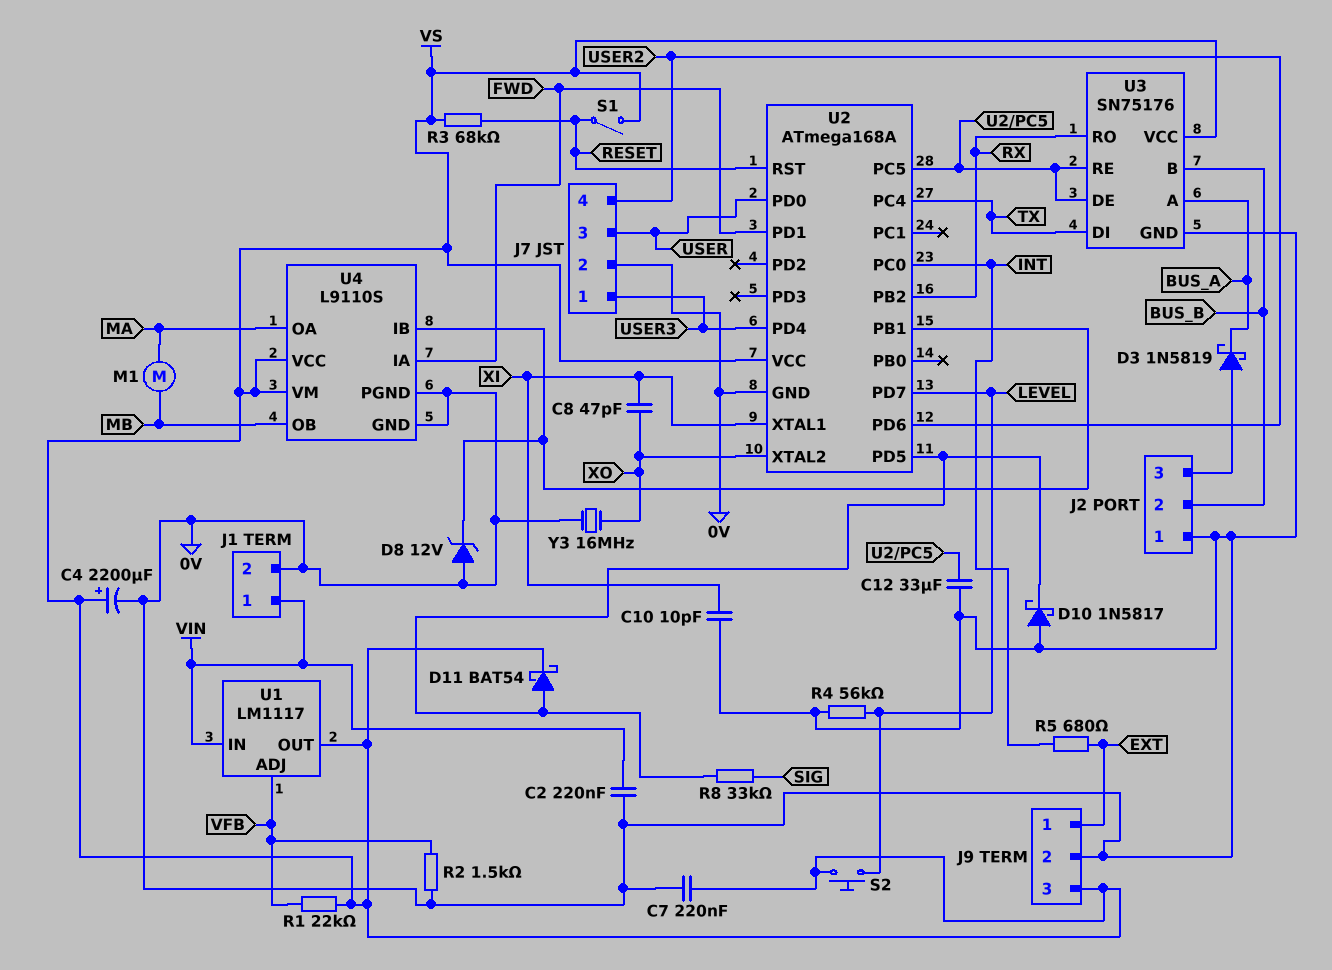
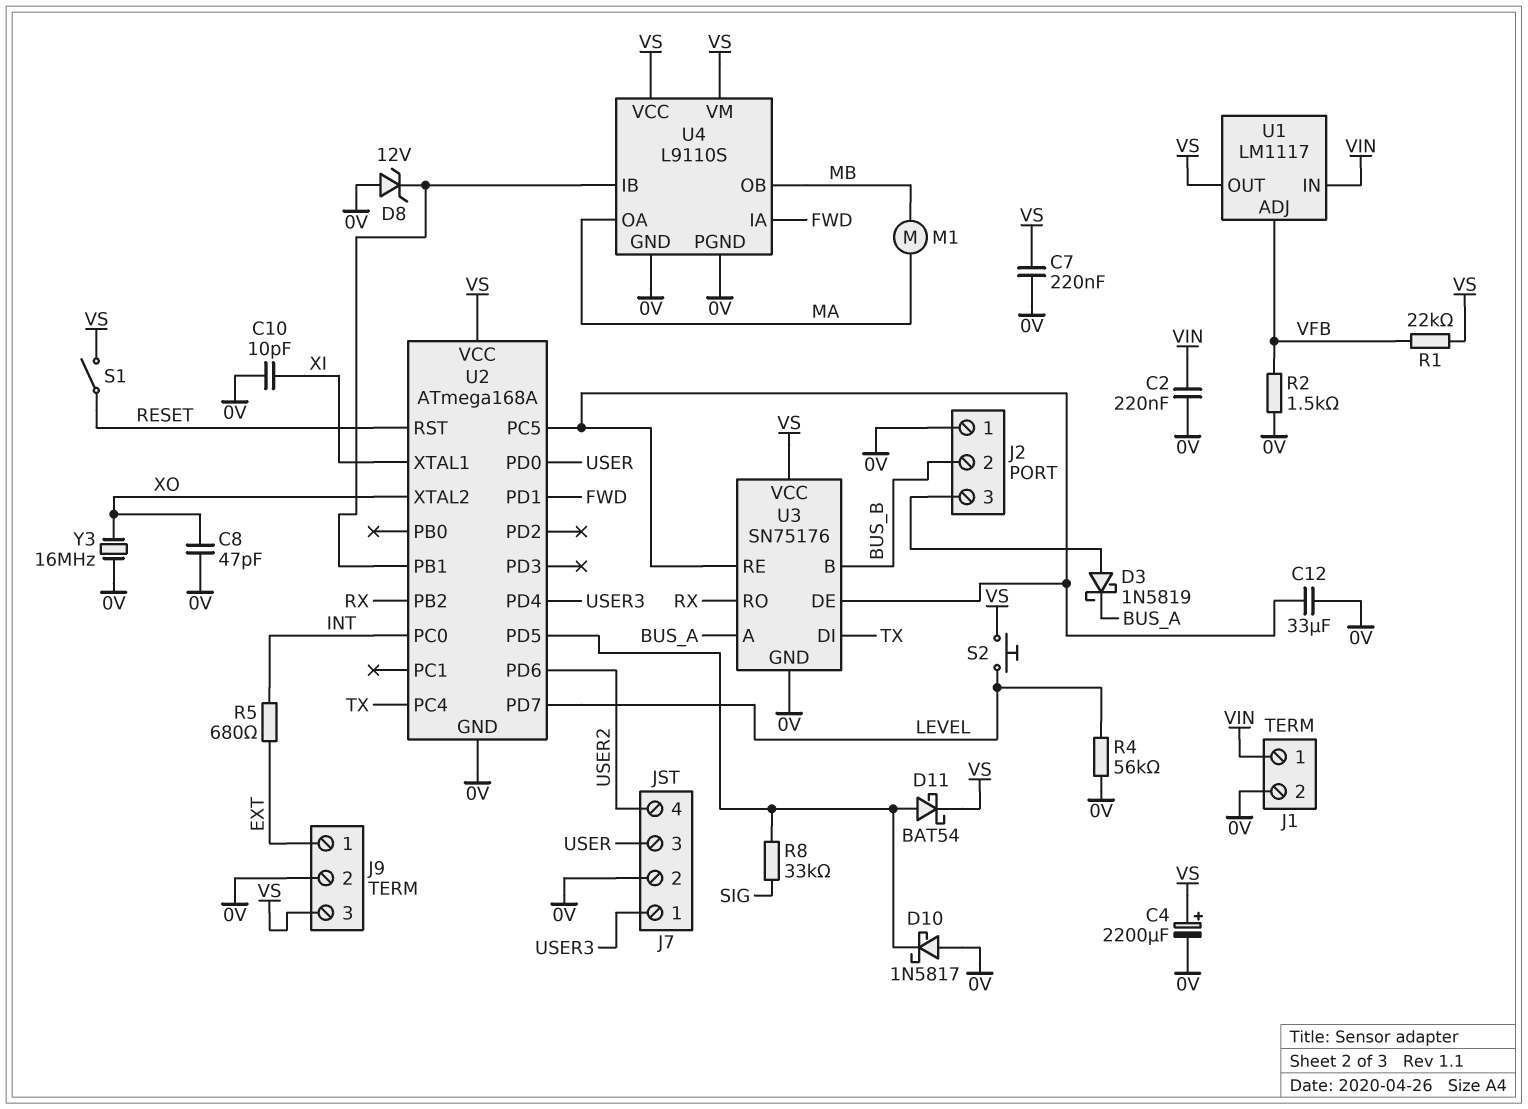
C8: 47pF (XI, XO) -> 47pF (0V, XO)
R3: 68k (RESET, VS) -> none

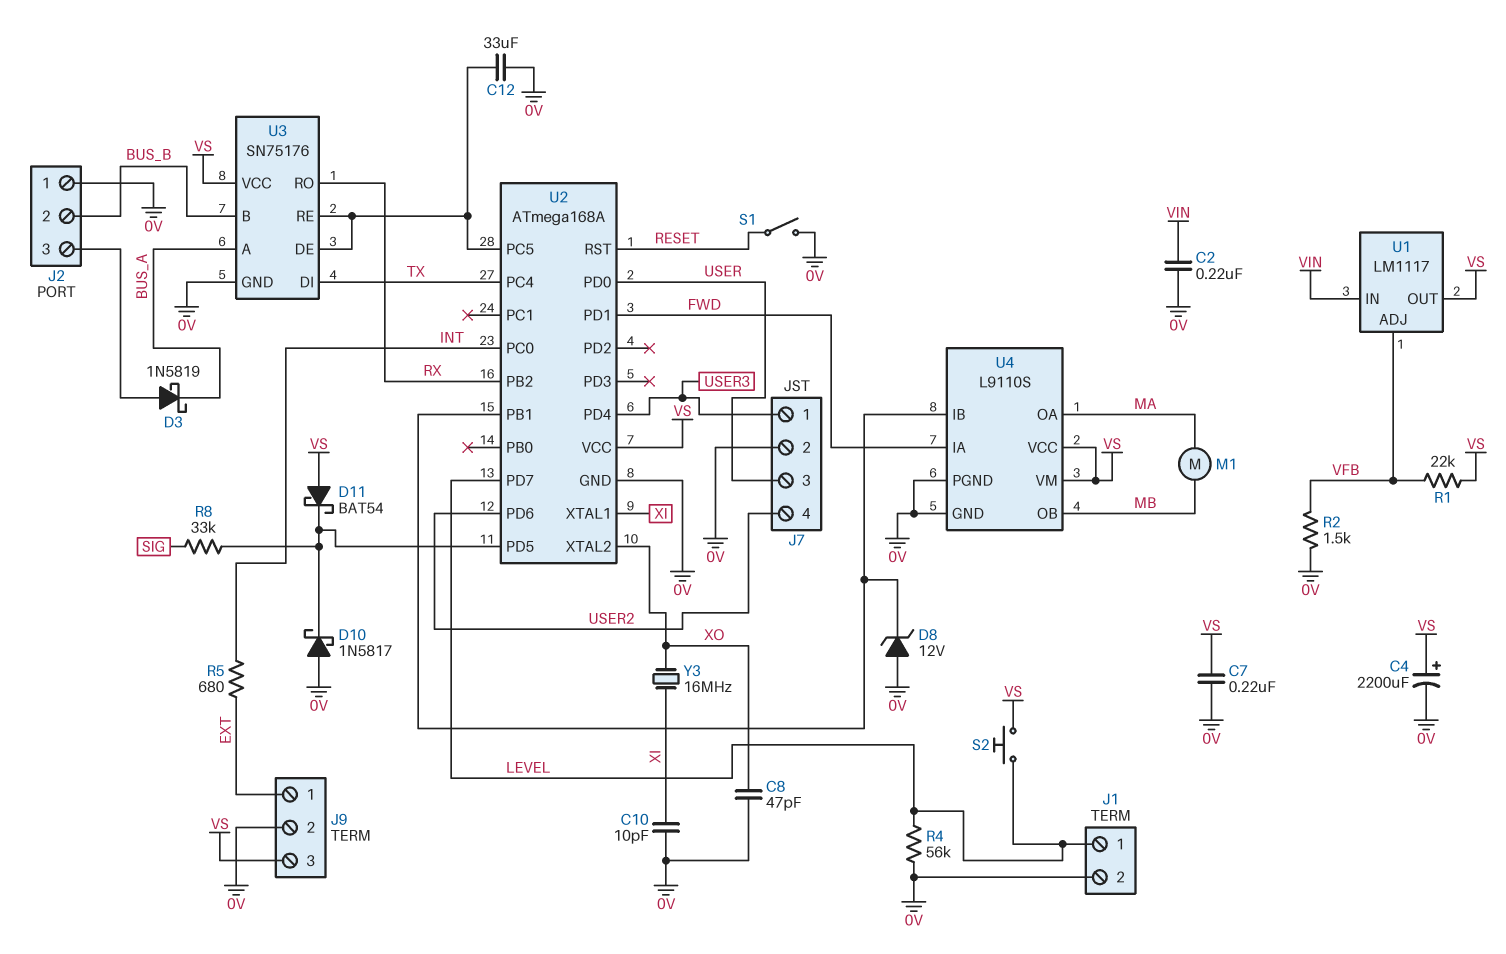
D11: schottky BAT54 (A U2/PD5, K VS) -> schottky BAT54 (A VS, K U2/PD5)
J1 pin 1: VIN -> LEVEL
S1: switch (RESET, VS) -> switch (0V, RESET)
Y3: 16MHz (0V, XO) -> 16MHz (XI, XO)

